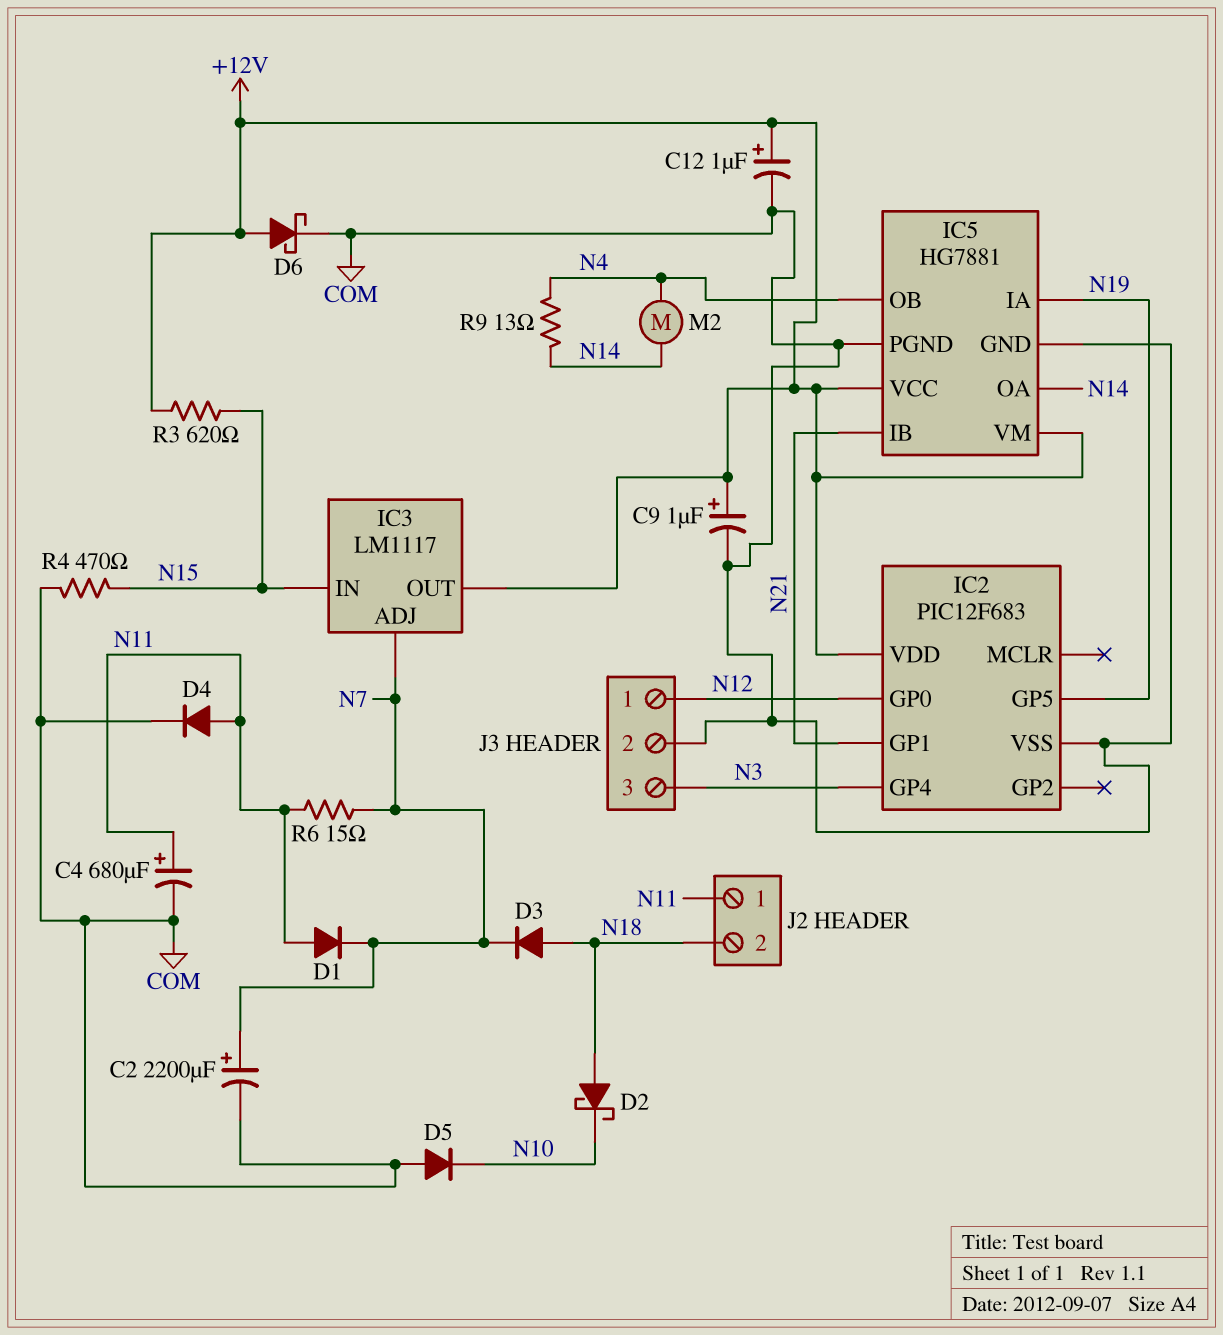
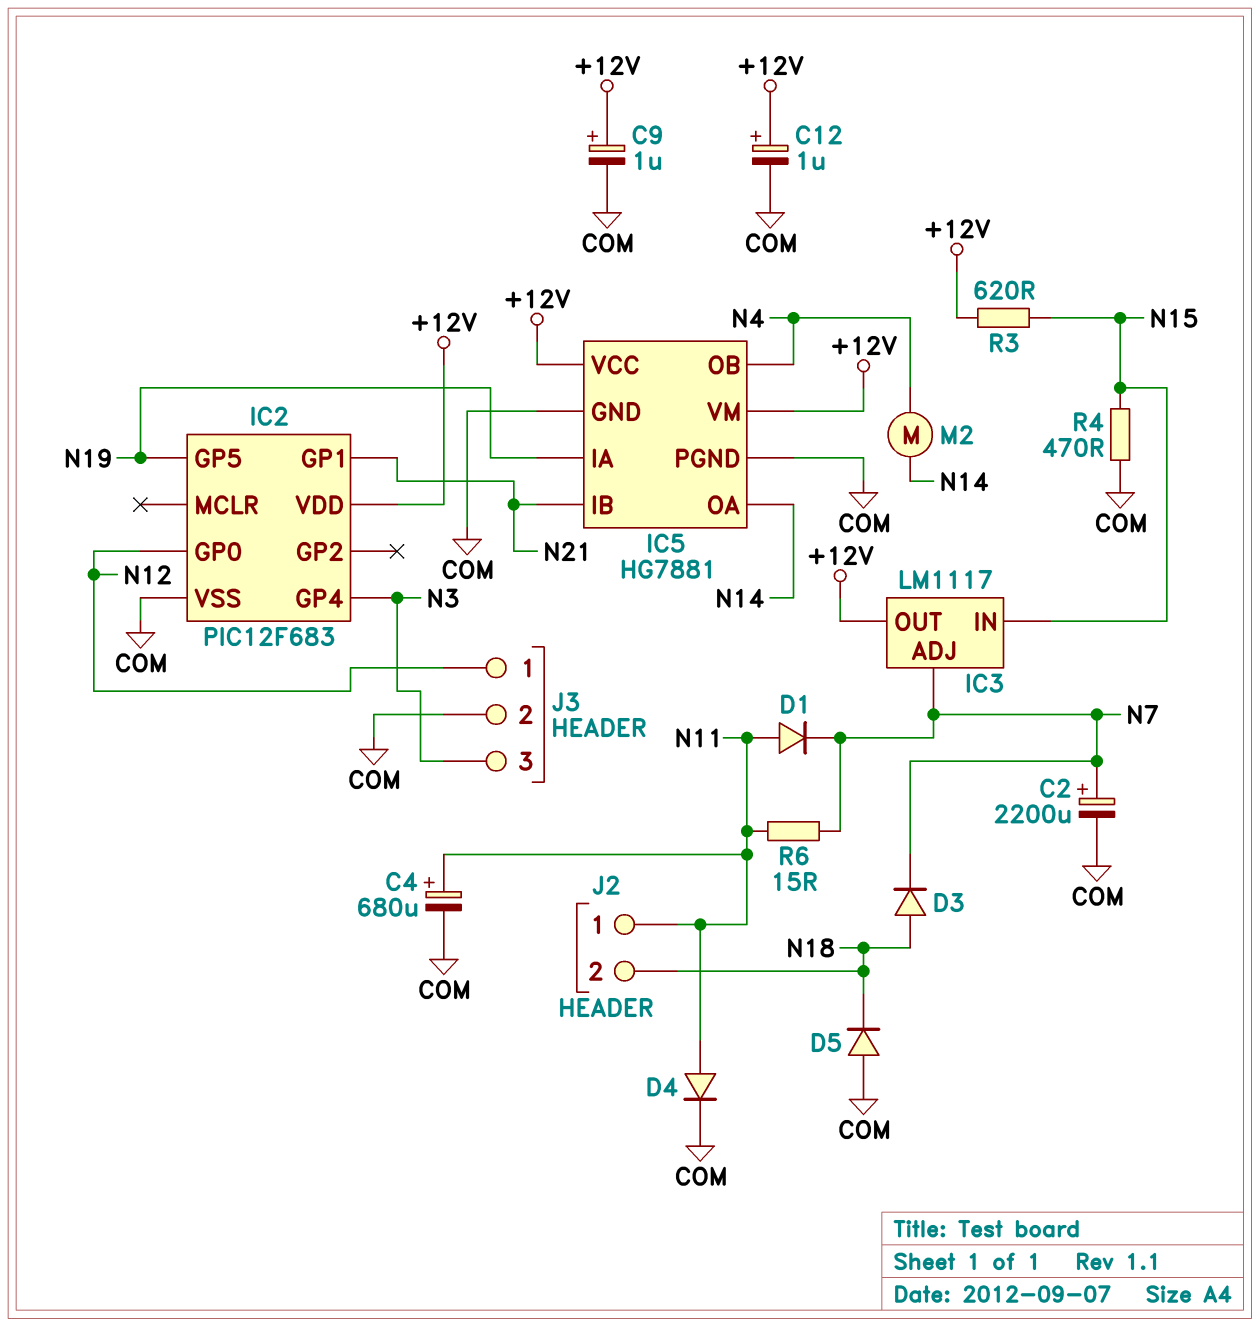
D2: schottky (A N18, K N10) -> none
D5: diode (A COM, K N10) -> diode (A COM, K N18)
D6: schottky (A +12V, K COM) -> none
R9: 13 (N4, N14) -> none

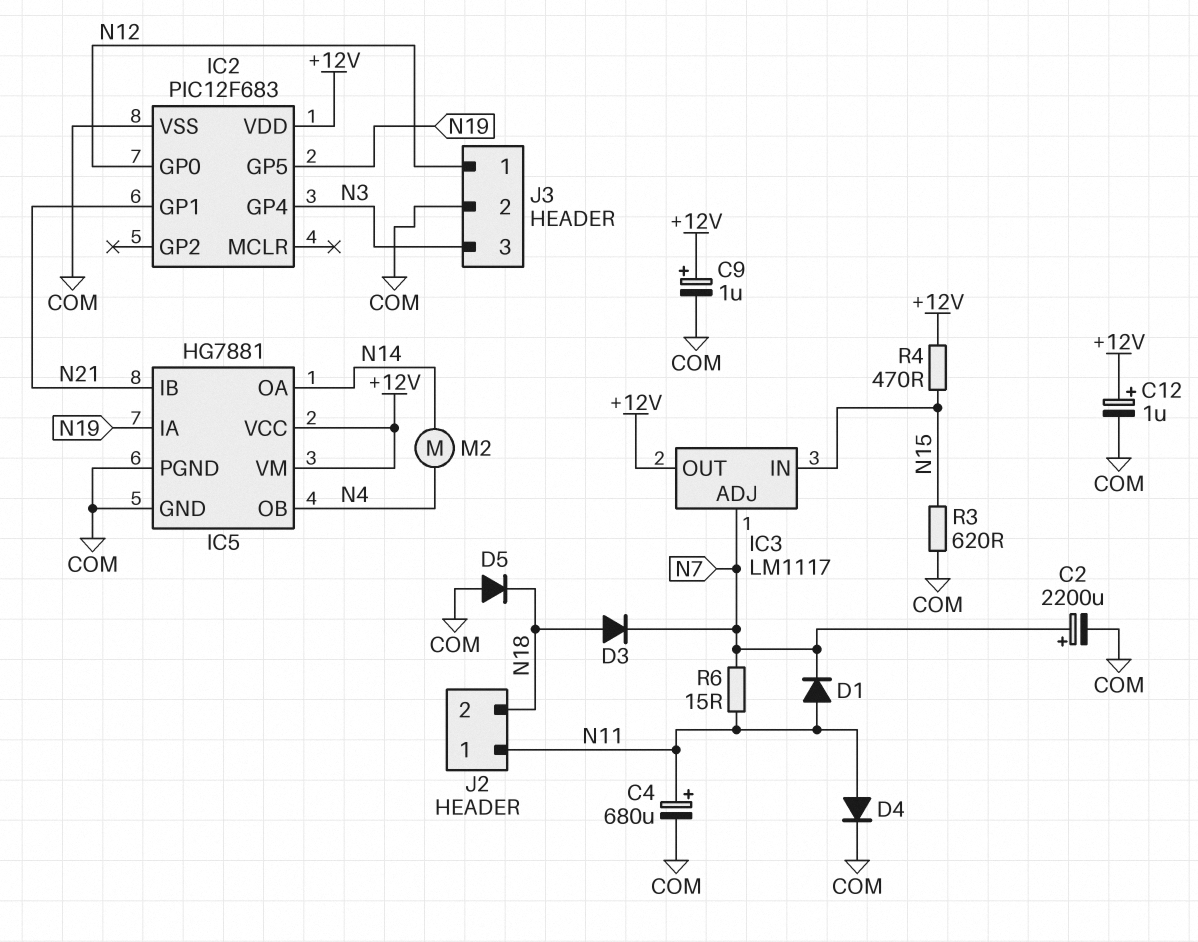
R3: 620 (+12V, N15) -> 620 (COM, N15)
R4: 470 (COM, N15) -> 470 (+12V, N15)

